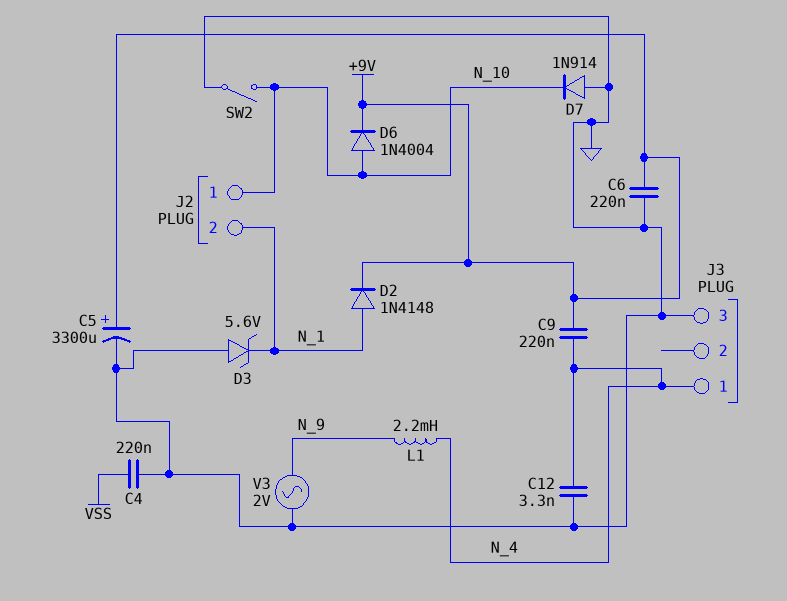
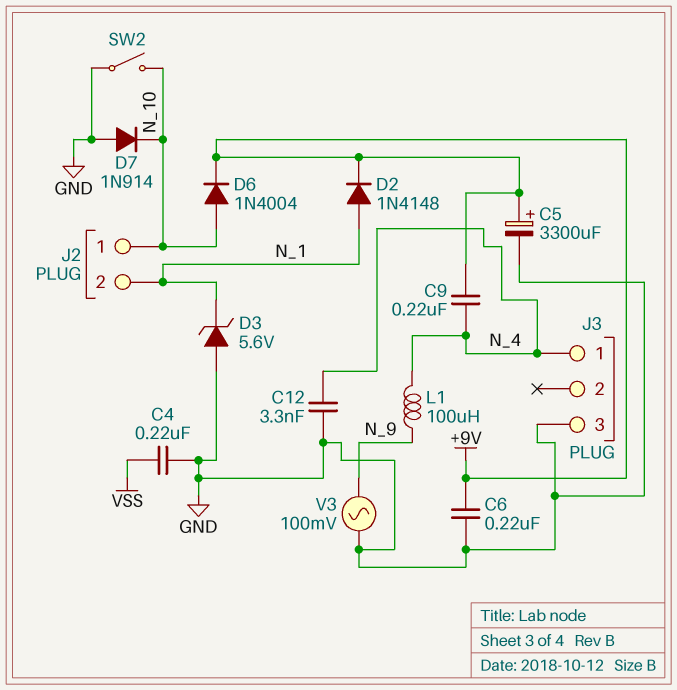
L1: 2.2mH (N_4, N_9) -> 100uH (N_4, N_9)
V3: AC 2V (GND, N_9) -> AC 100mV (GND, N_9)

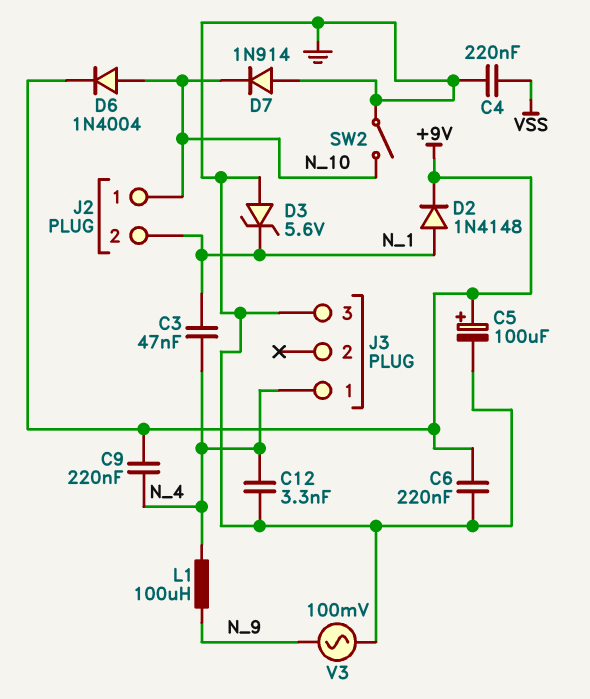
C3: none -> 47nF (N_1, N_4)
C5: 3300uF (plus +9V, minus GND) -> 100uF (plus +9V, minus GND)

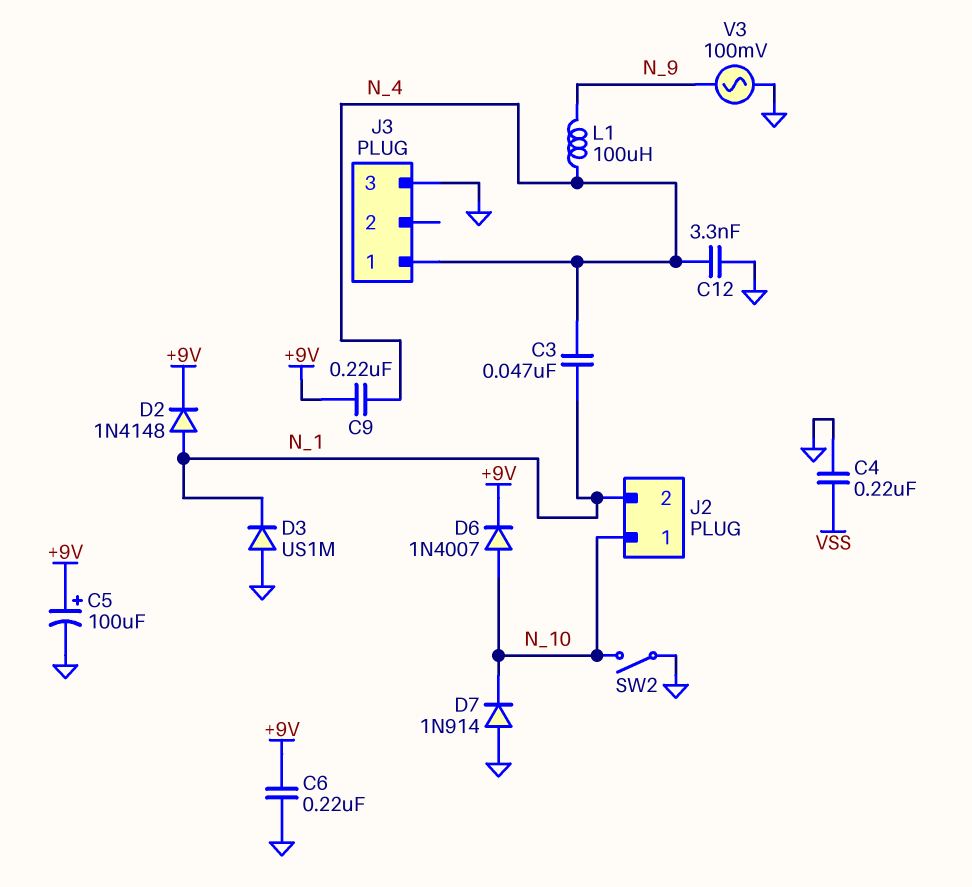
D3: zener 5.6V (A GND, K N_1) -> diode US1M (A GND, K N_1)
D6: diode 1N4004 (A N_10, K +9V) -> diode 1N4007 (A N_10, K +9V)

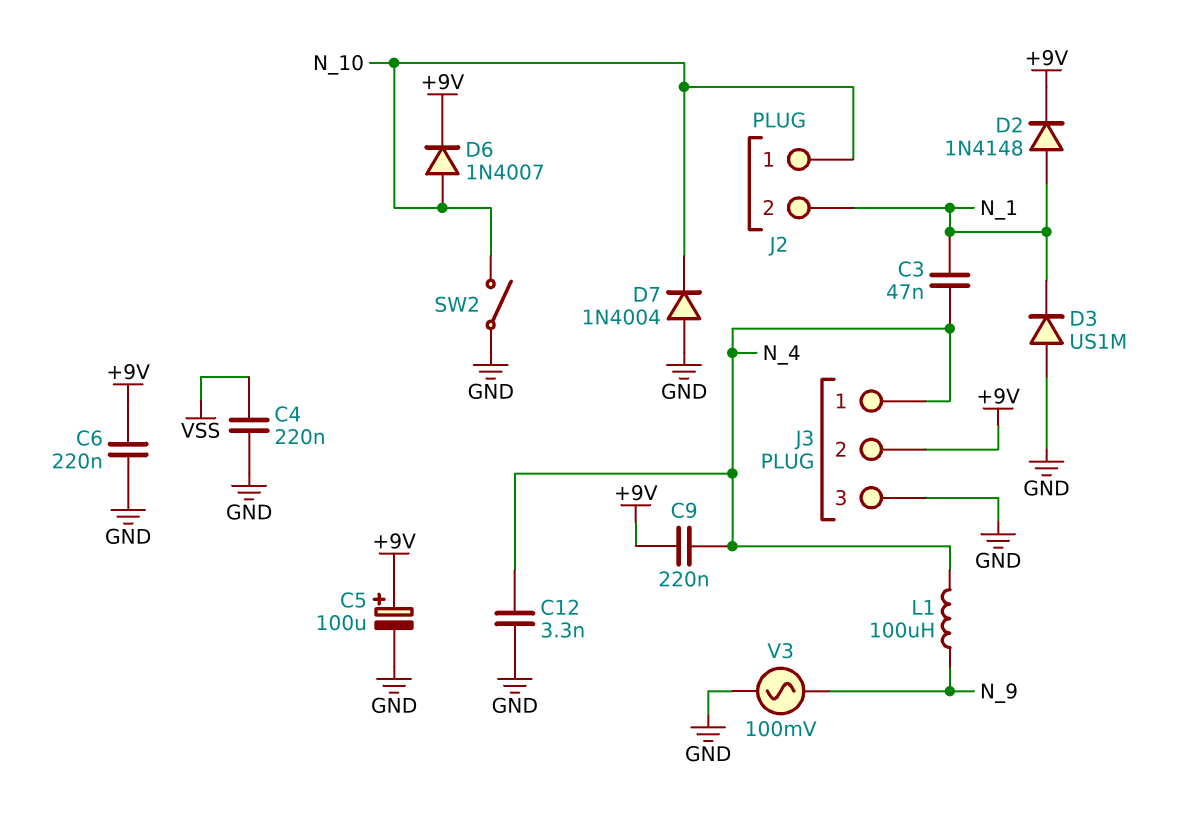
D7: diode 1N914 (A GND, K N_10) -> diode 1N4004 (A GND, K N_10)
J3 pin 2: none -> +9V

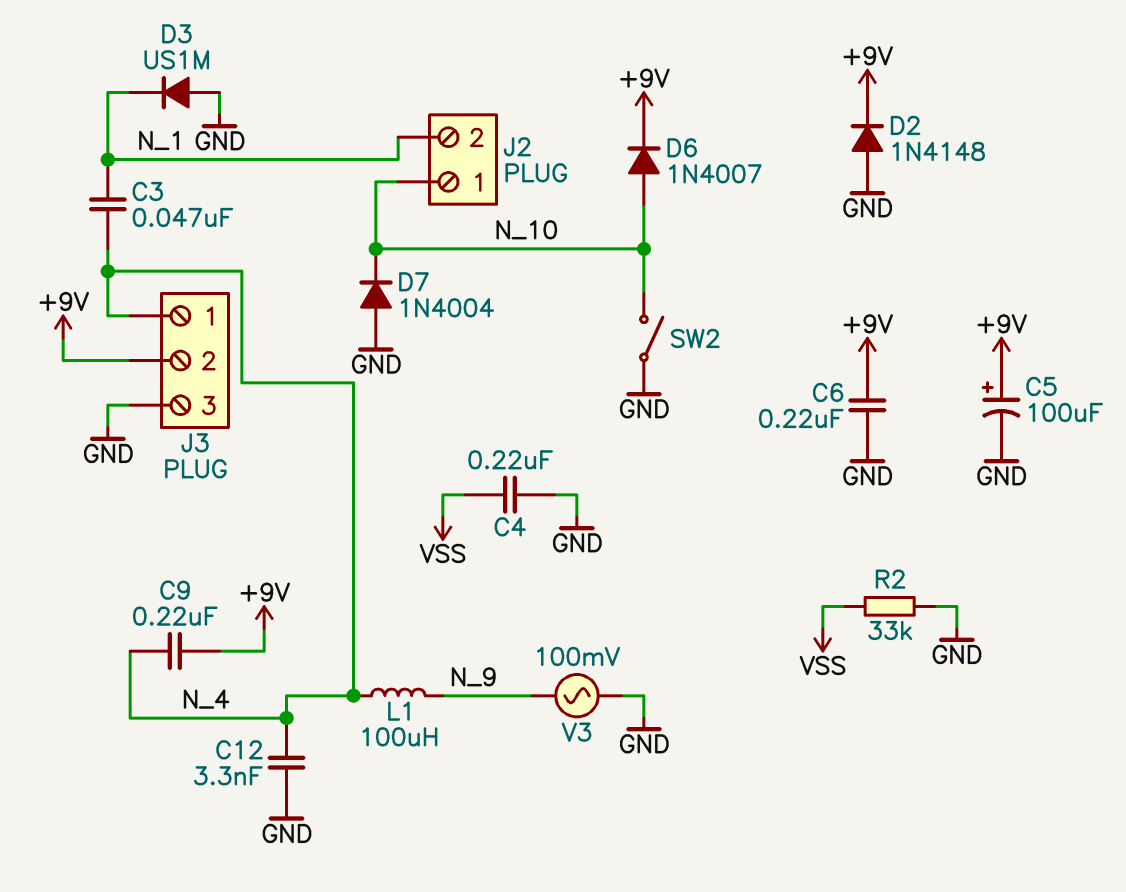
D2: diode 1N4148 (A N_1, K +9V) -> diode 1N4148 (A GND, K +9V)
R2: none -> 33k (GND, VSS)

